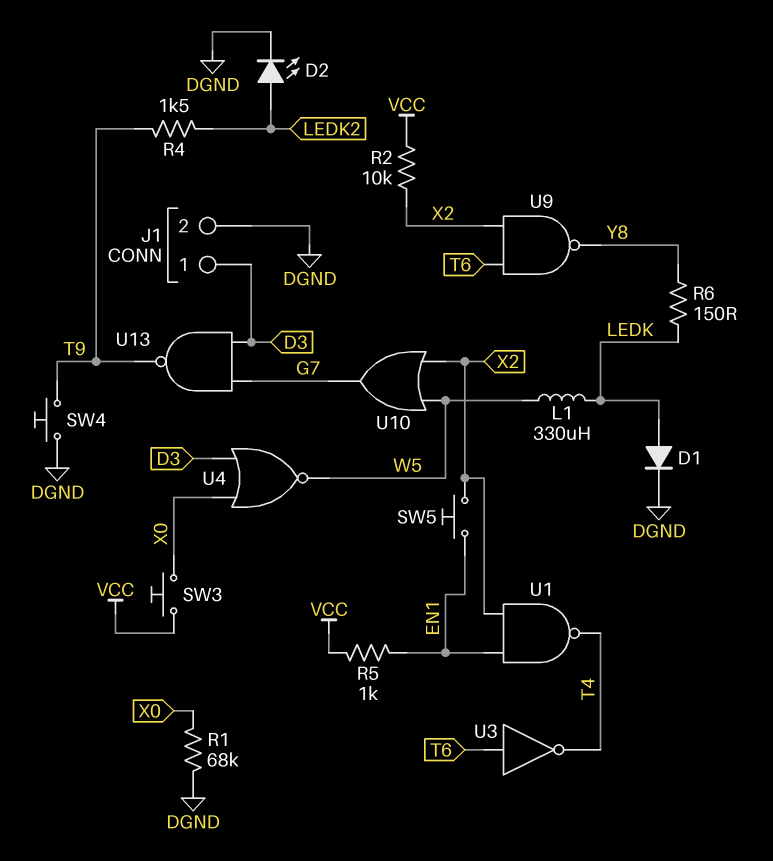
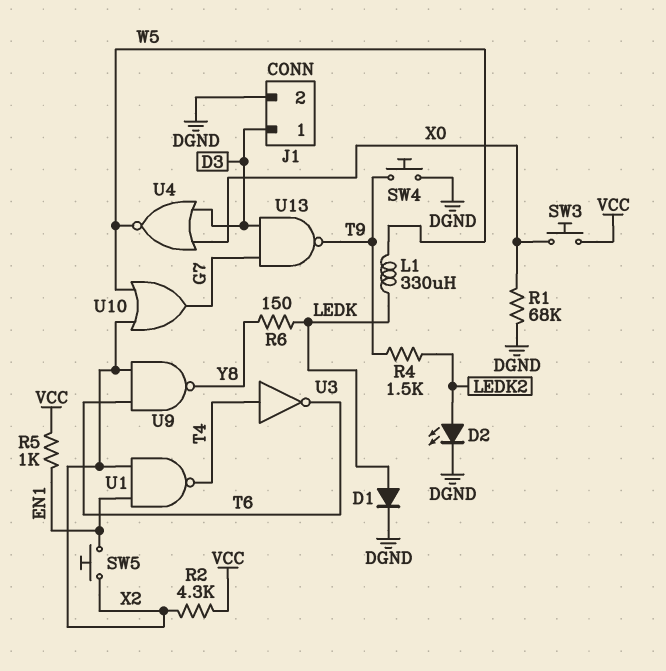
R2: 10k (VCC, X2) -> 4.3k (VCC, X2)
U3: NOT (in T6, out T4) -> NOT (in T4, out T6)

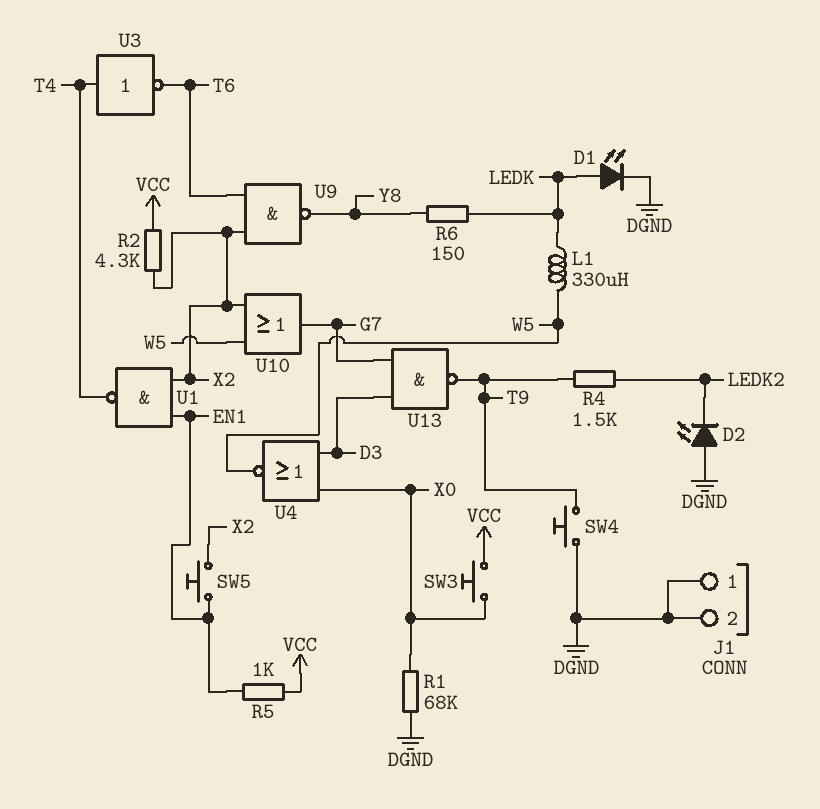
D1: diode (A LEDK, K DGND) -> LED (A LEDK, K DGND)
D2: LED (A LEDK2, K DGND) -> LED (A DGND, K LEDK2)
J1 pin 1: D3 -> DGND

